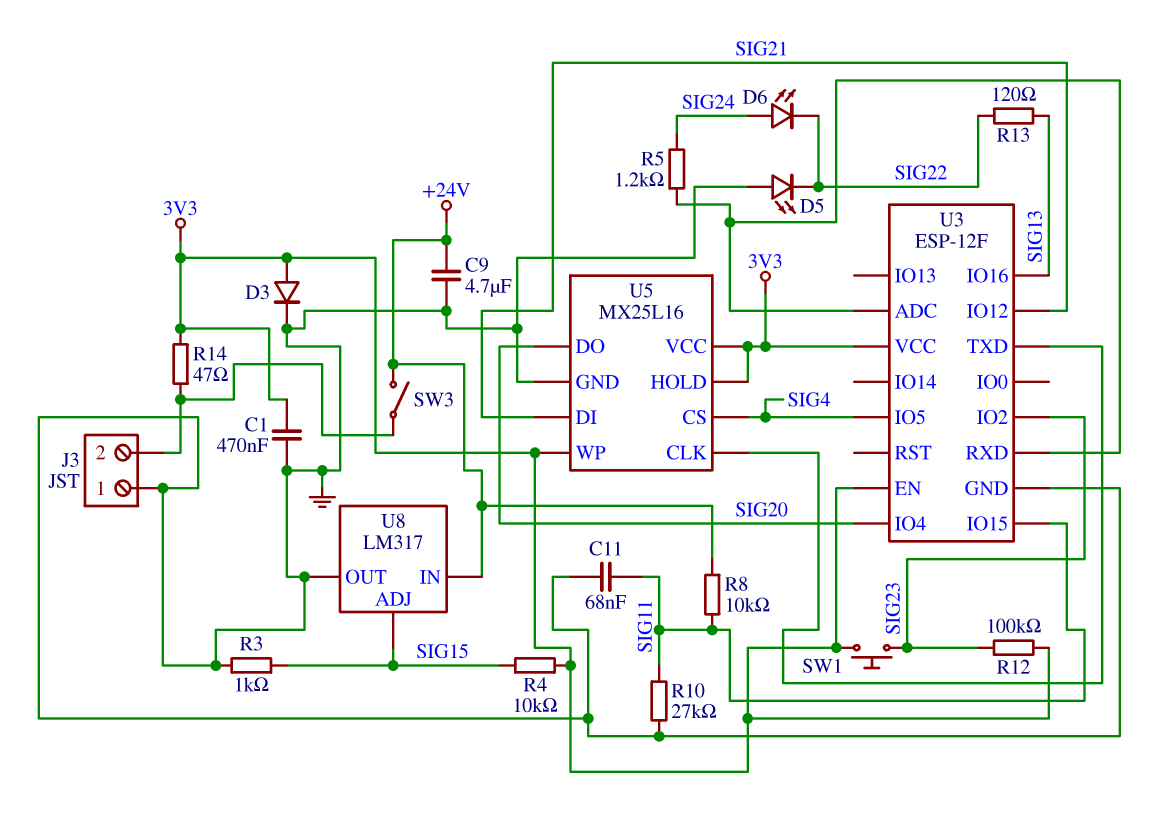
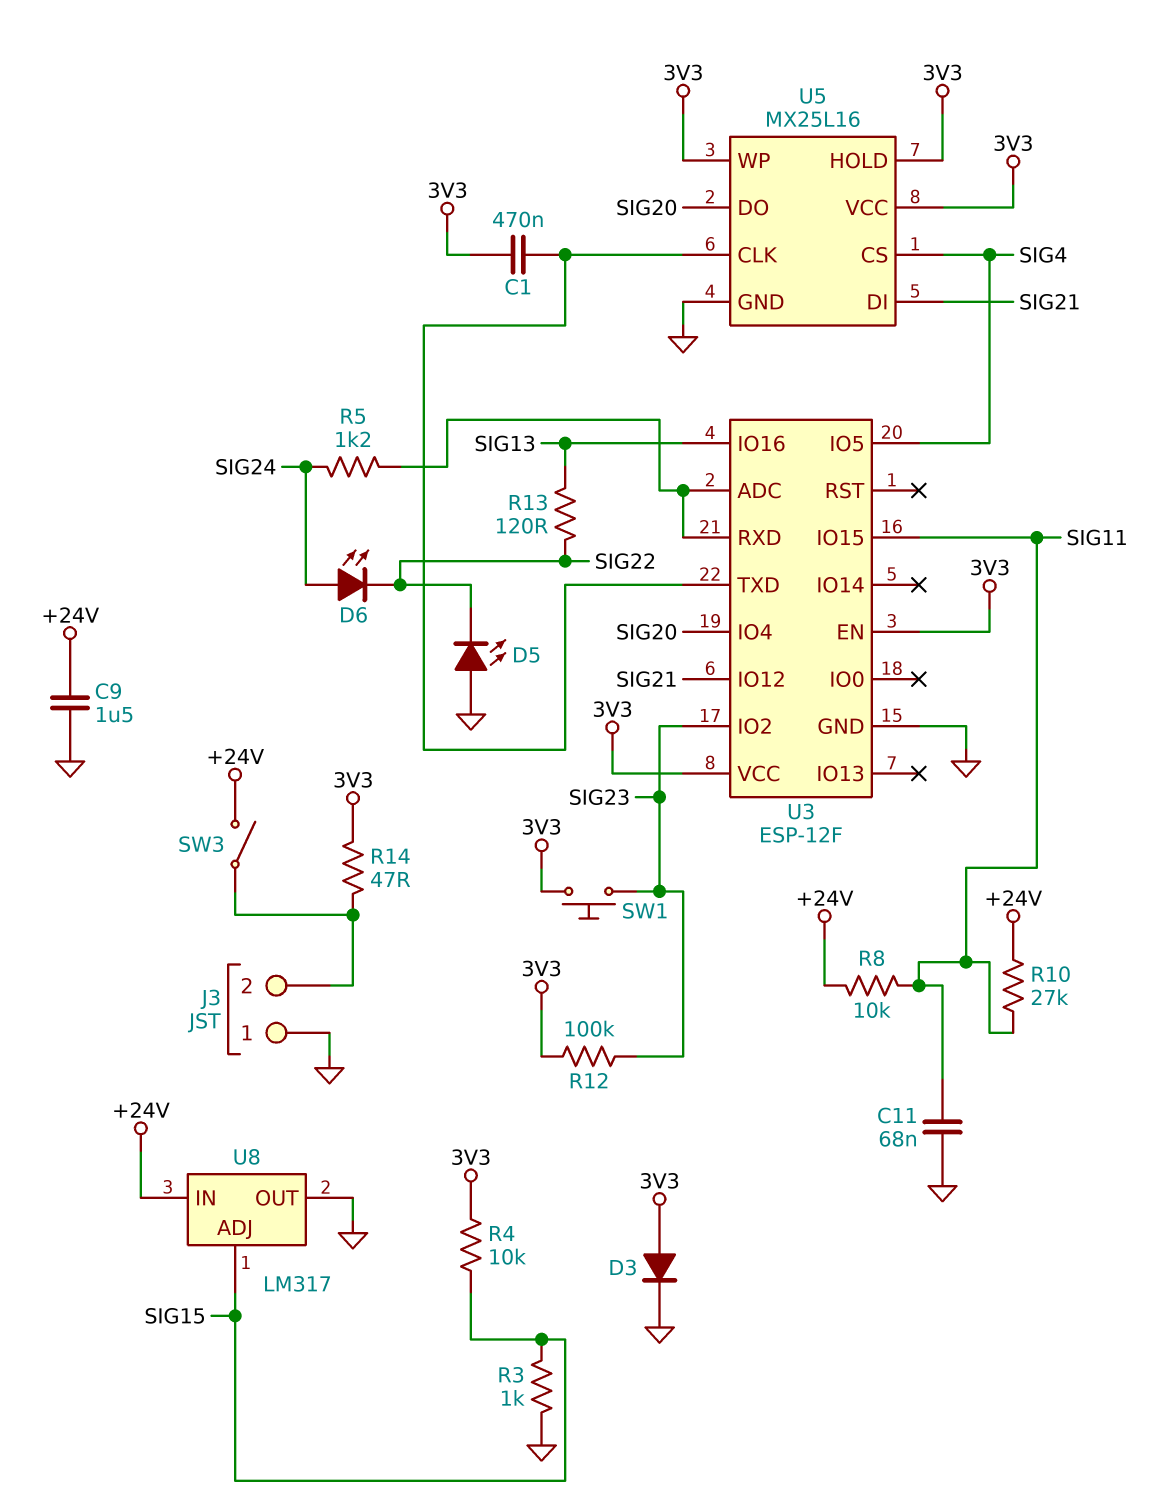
C1: 470nF (3V3, GND) -> 470nF (3V3, U3/TXD)
C9: 4.7uF (+24V, GND) -> 1.5uF (+24V, GND)
R10: 27k (GND, SIG11) -> 27k (+24V, SIG11)

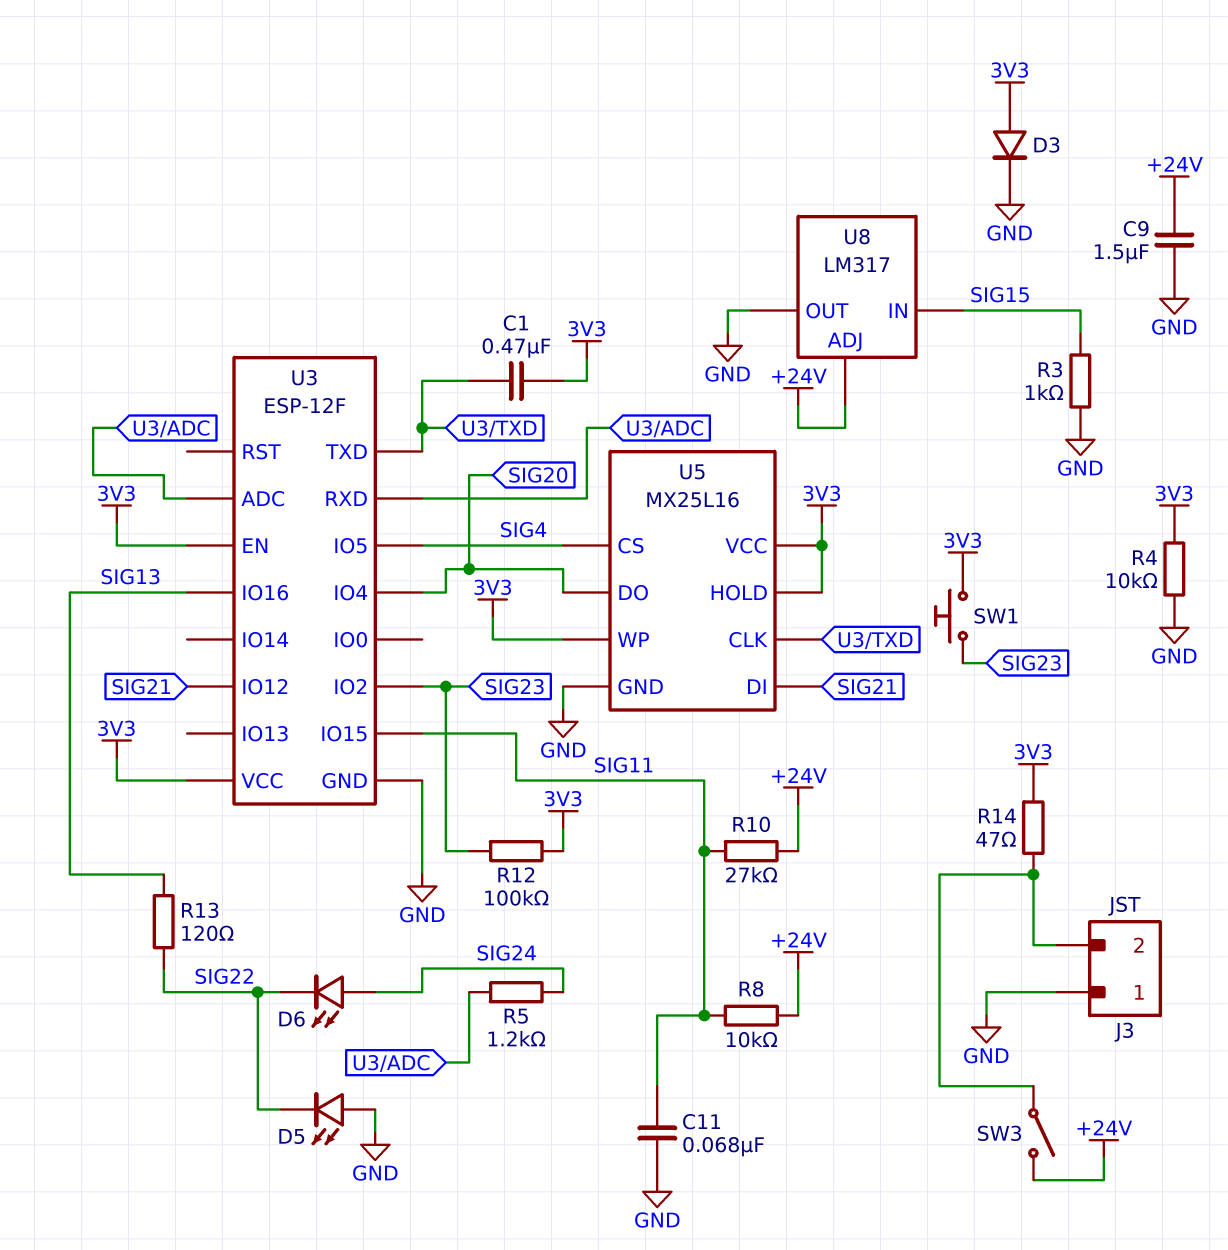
R4: 10k (3V3, SIG15) -> 10k (3V3, GND)
U8 pin ADJ: SIG15 -> +24V
U8 pin IN: +24V -> SIG15

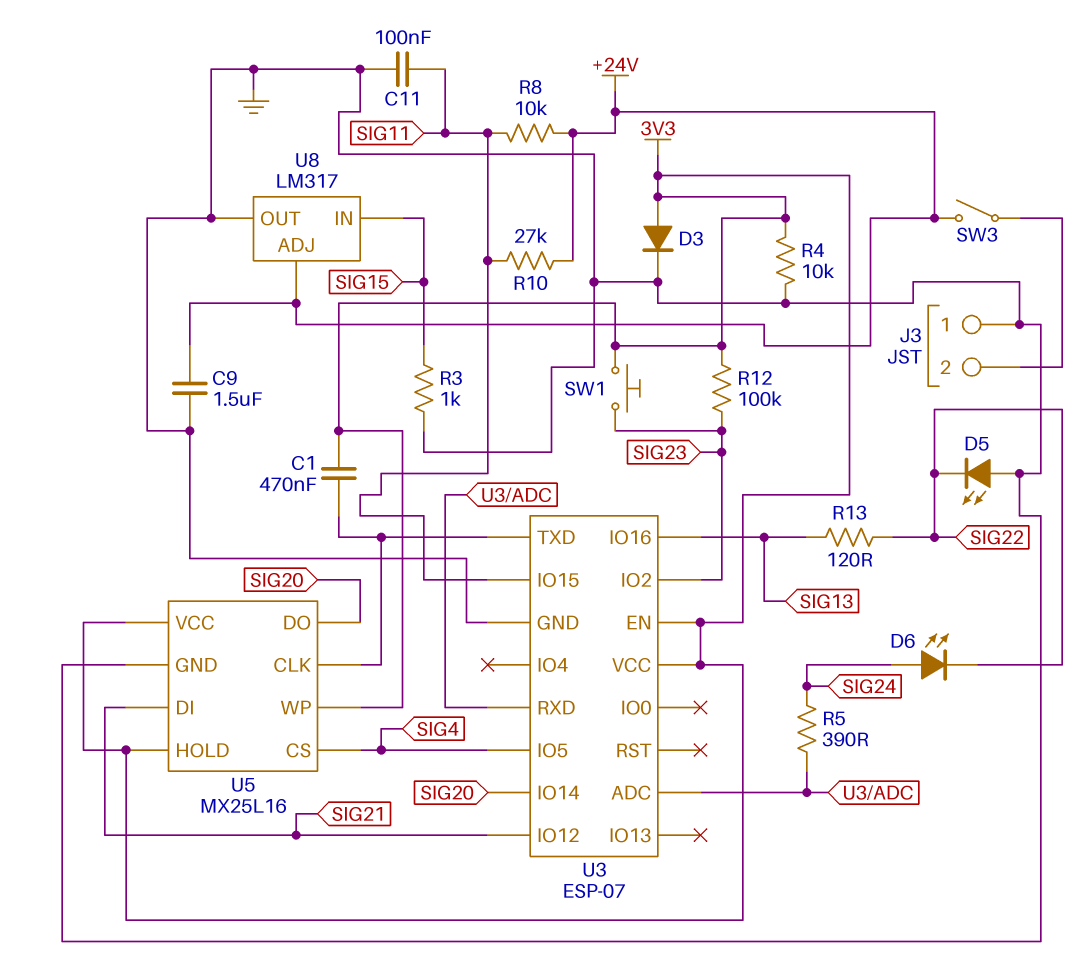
C11: 68nF (GND, SIG11) -> 100nF (GND, SIG11)
R5: 1.2k (SIG24, U3/ADC) -> 390 (SIG24, U3/ADC)
R14: 47 (3V3, J3/2) -> none
U3: ESP-12F -> ESP-07
U3 pin IO4: SIG20 -> none
U3 pin IO14: none -> SIG20

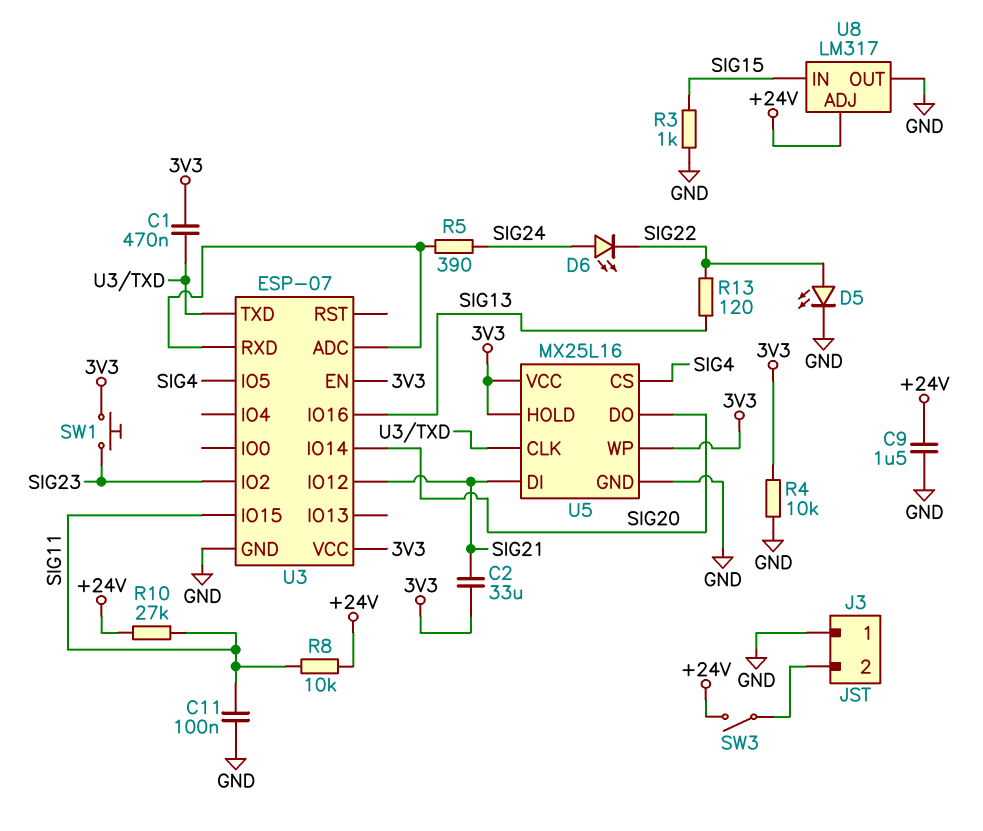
C2: none -> 33uF (3V3, SIG21)
D3: diode (A 3V3, K GND) -> none
D5: LED (A GND, K SIG22) -> LED (A SIG22, K GND)
R12: 100k (3V3, SIG23) -> none

